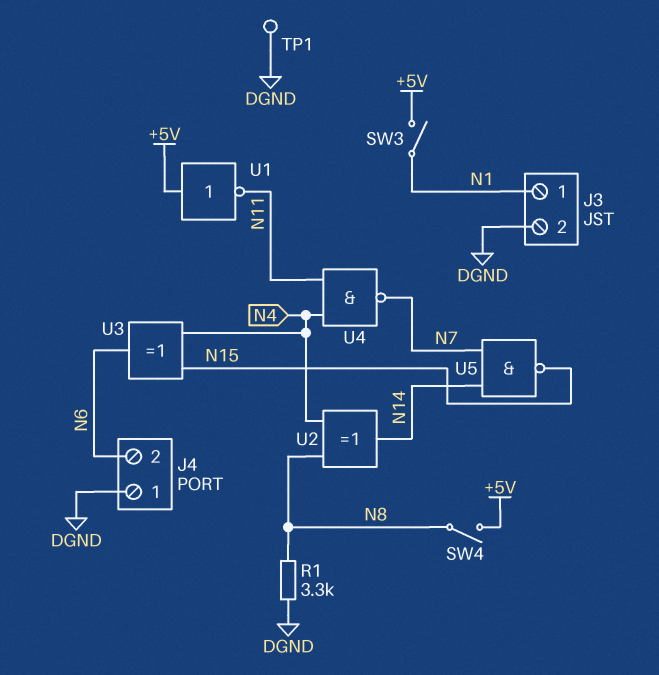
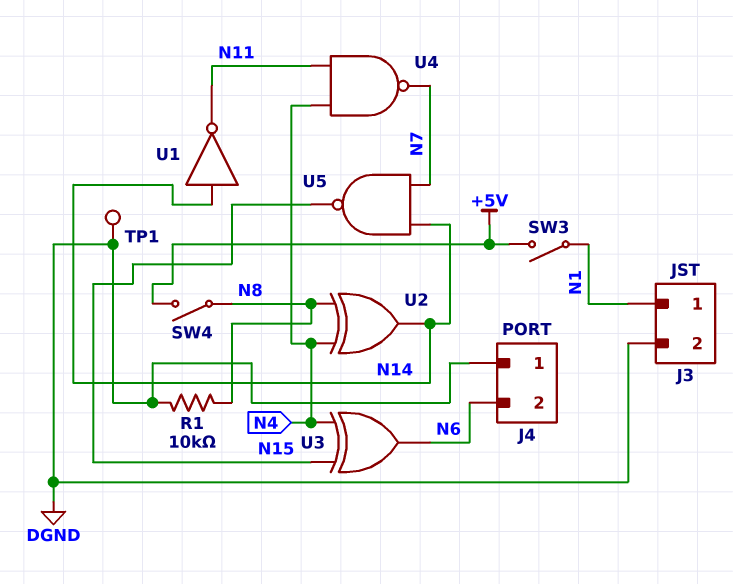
R1: 3.3k (DGND, N8) -> 10k (DGND, N8)
U1: NOT (in +5V, out N11) -> NOT (in N14, out N11)

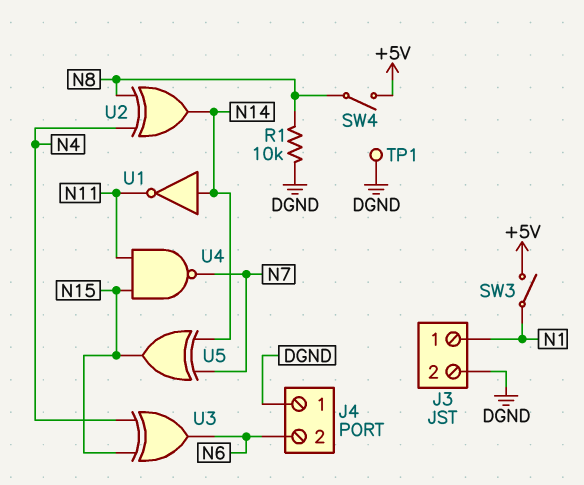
U4: NAND (in N4, in N11, out N7) -> NAND (in N11, in N15, out N7)
U5: NAND (in N7, in N14, out N15) -> XOR (in N7, in N14, out N15)

